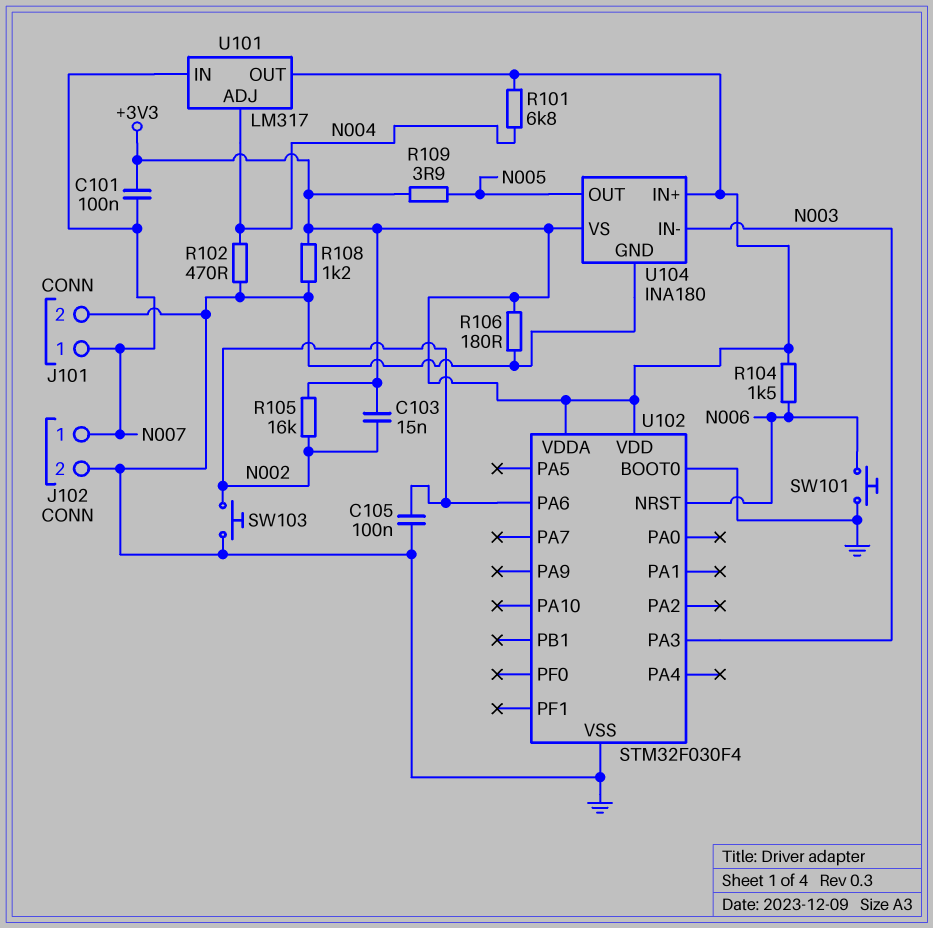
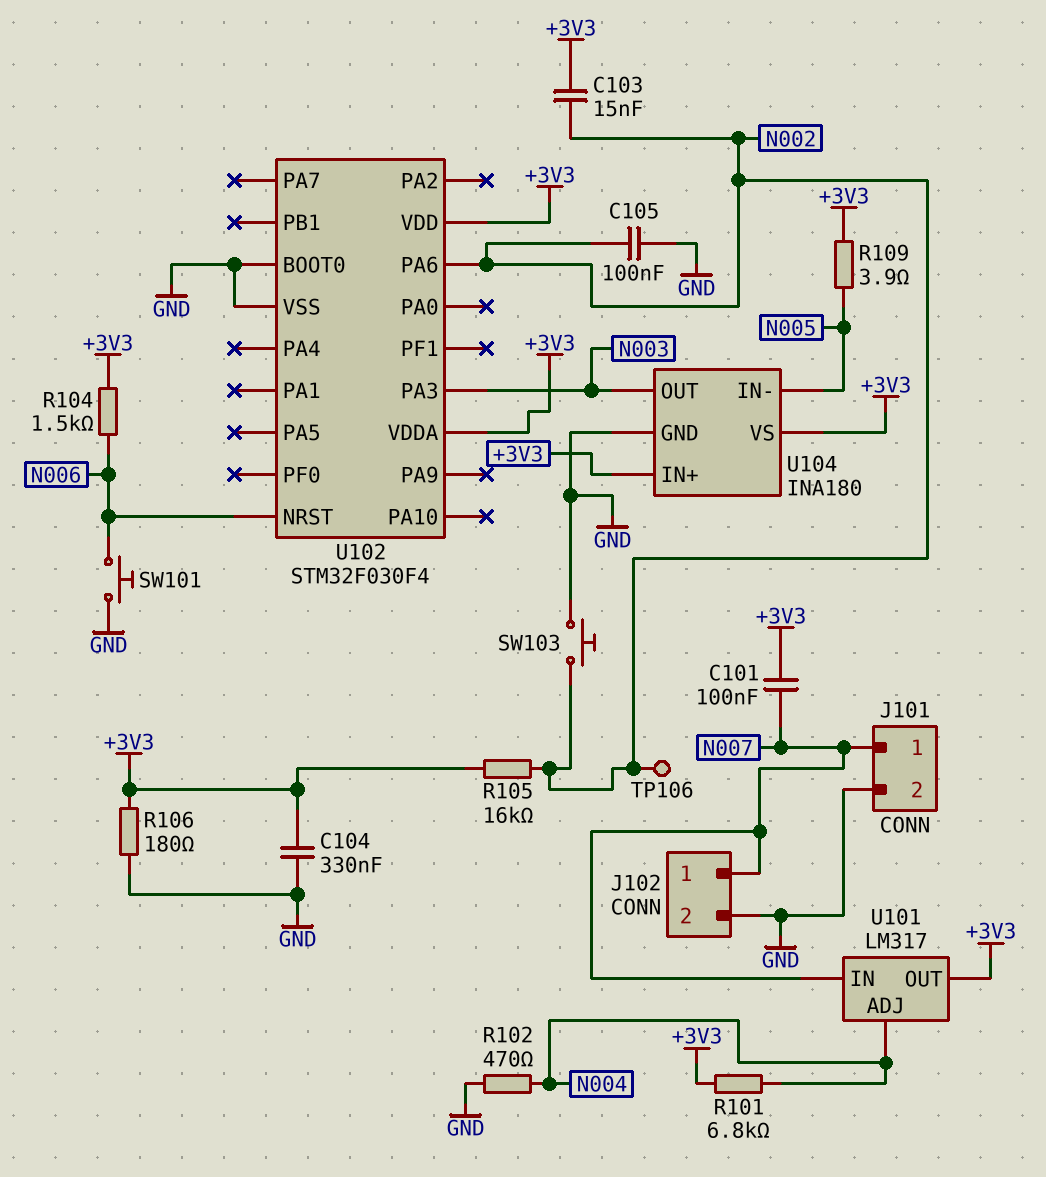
C104: none -> 330nF (+3V3, GND)
R108: 1.2k (+3V3, GND) -> none
TP106: none -> test point (N002)
U104 pin IN-: N003 -> N005
U104 pin OUT: N005 -> N003

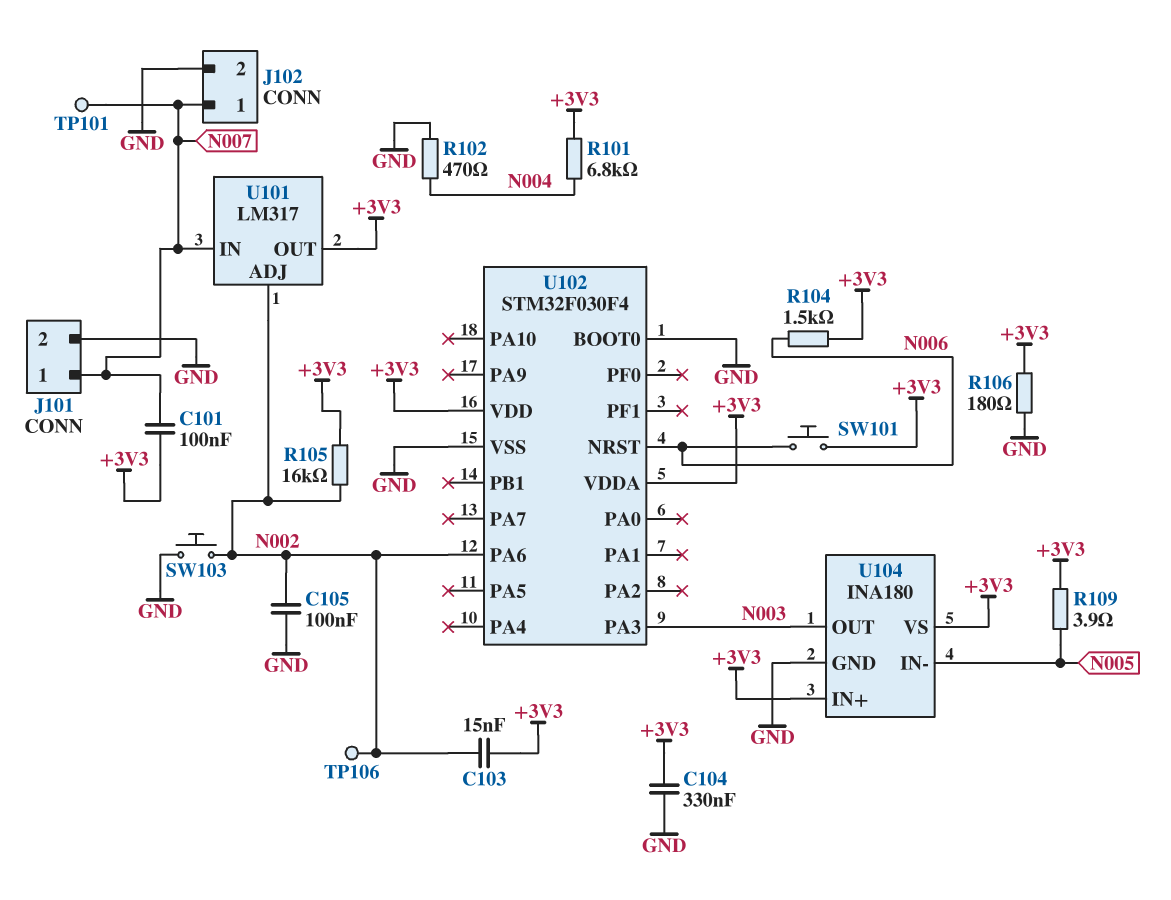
SW101: button (GND, N006) -> button (+3V3, N006)
TP101: none -> test point (N007)
U101 pin ADJ: N004 -> N002

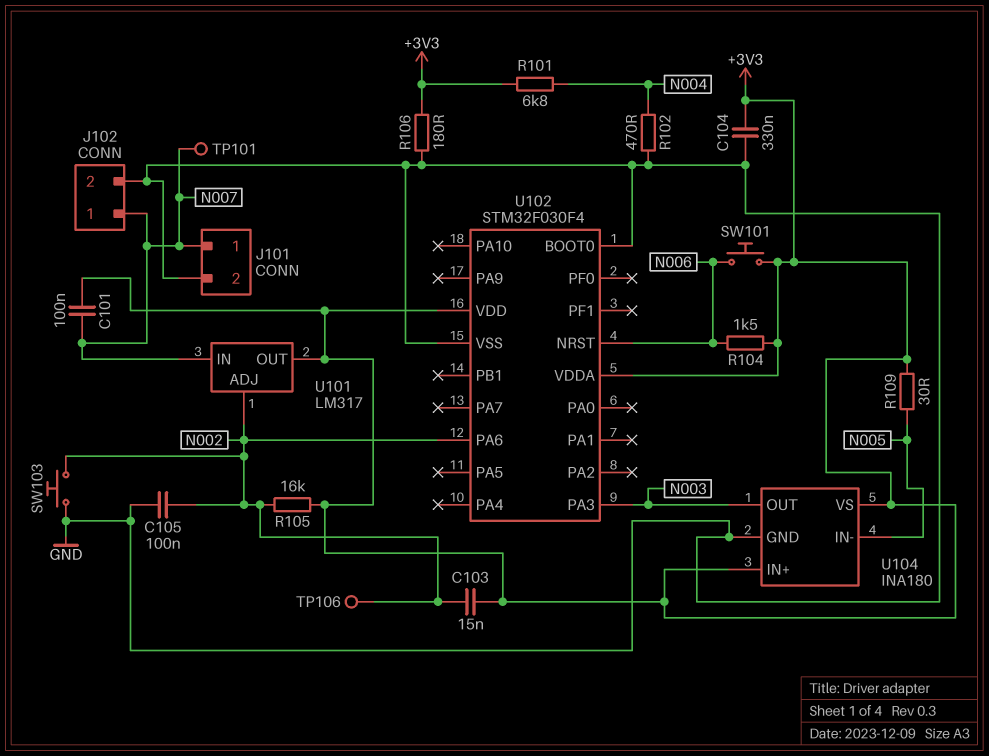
R109: 3.9 (+3V3, N005) -> 30 (+3V3, N005)

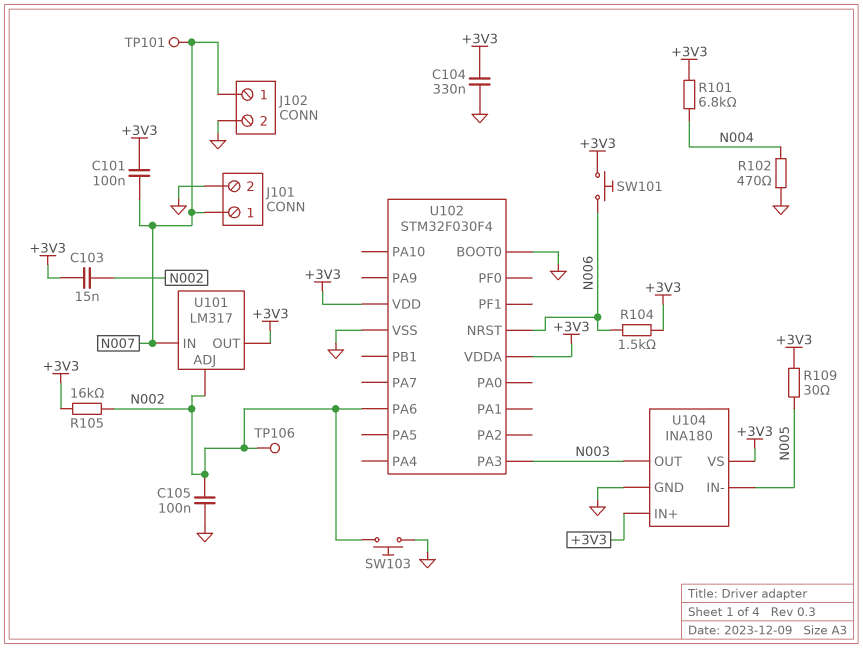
R106: 180 (+3V3, GND) -> none

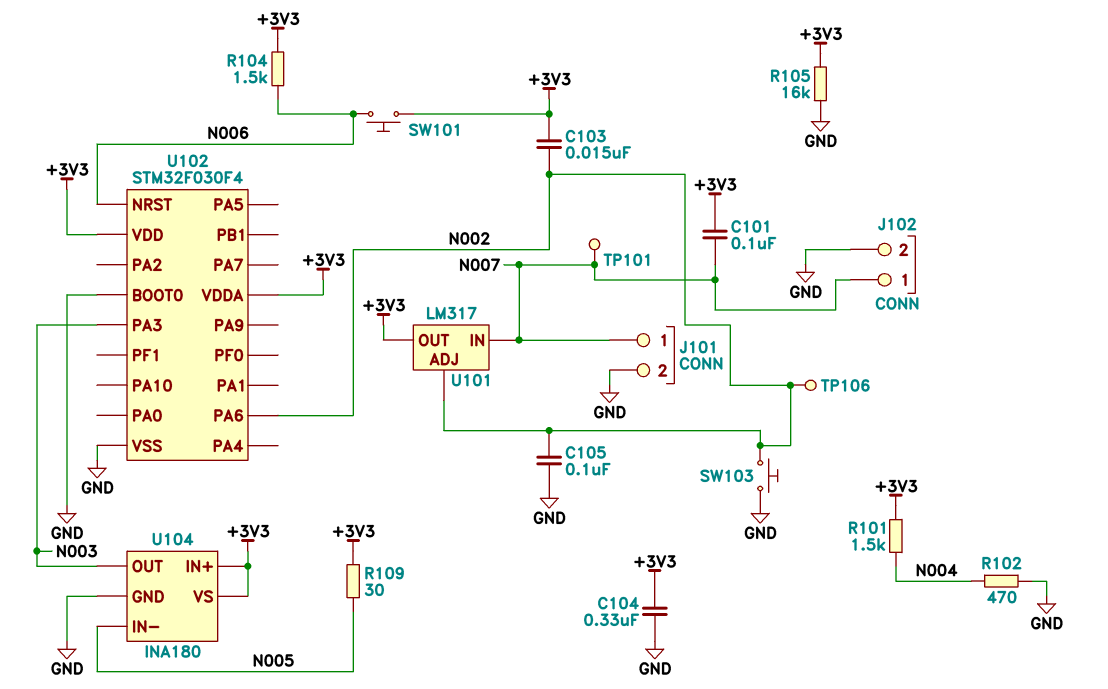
R101: 6.8k (+3V3, N004) -> 1.5k (+3V3, N004)
R105: 16k (+3V3, N002) -> 16k (+3V3, GND)

